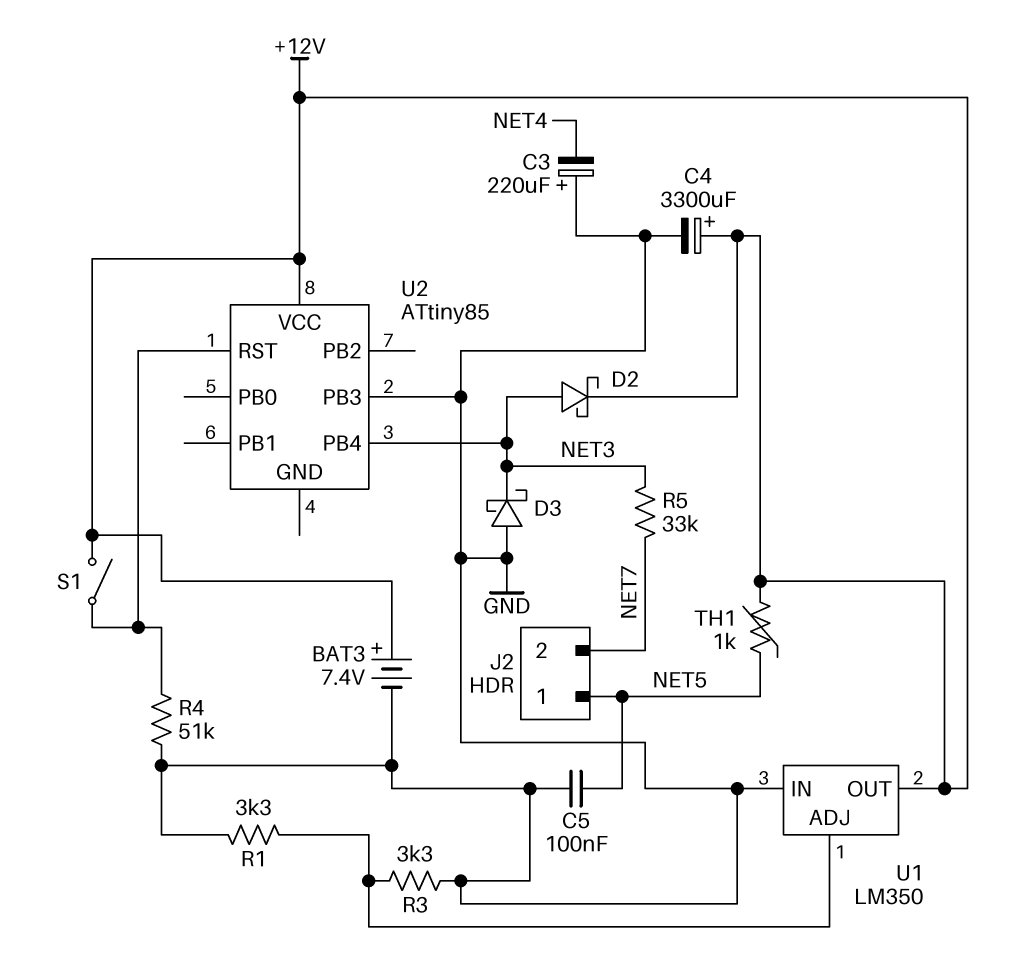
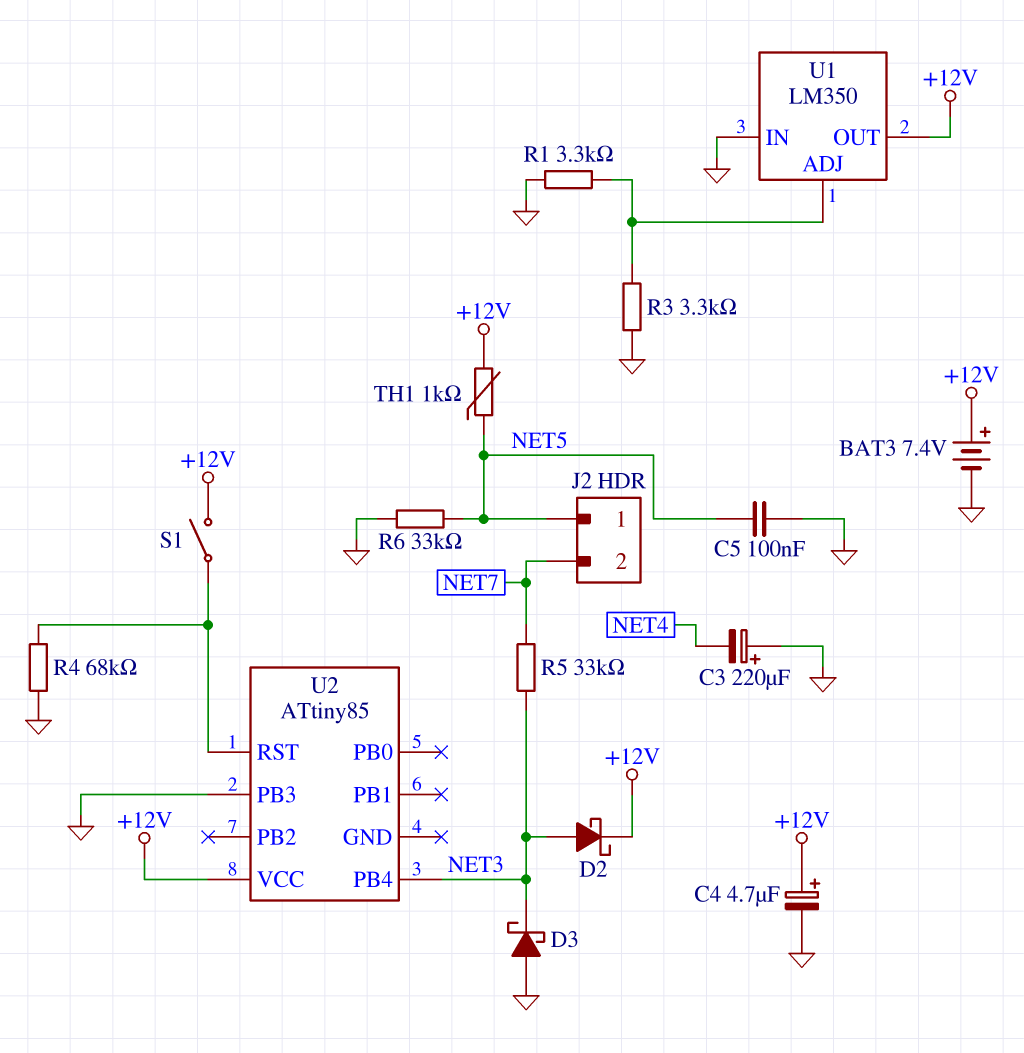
C4: 3300uF (plus +12V, minus GND) -> 4.7uF (plus +12V, minus GND)
R4: 51k (GND, U2/RST) -> 68k (GND, U2/RST)
R6: none -> 33k (GND, NET5)

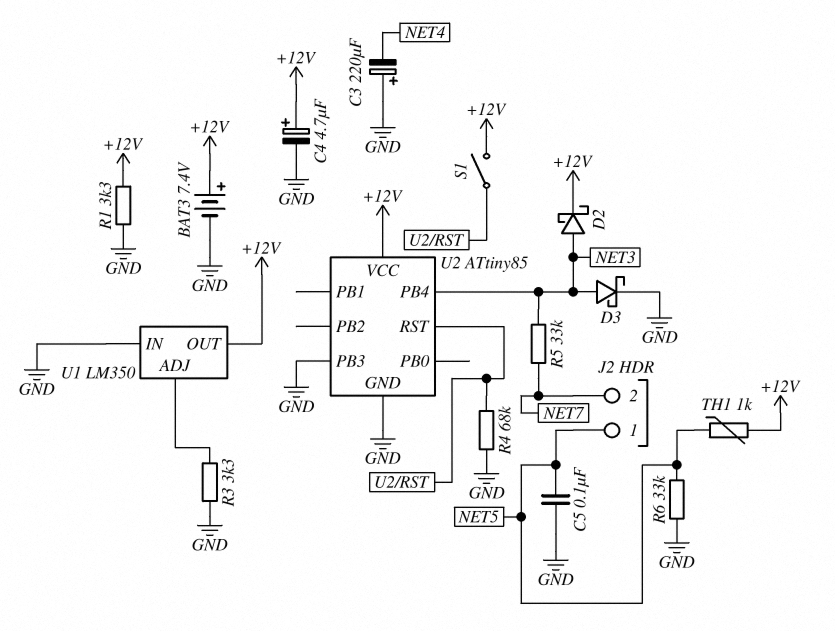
D3: schottky (A GND, K NET3) -> schottky (A NET3, K GND)
R1: 3.3k (GND, U1/ADJ) -> 3.3k (+12V, GND)
U2 pin GND: none -> GND

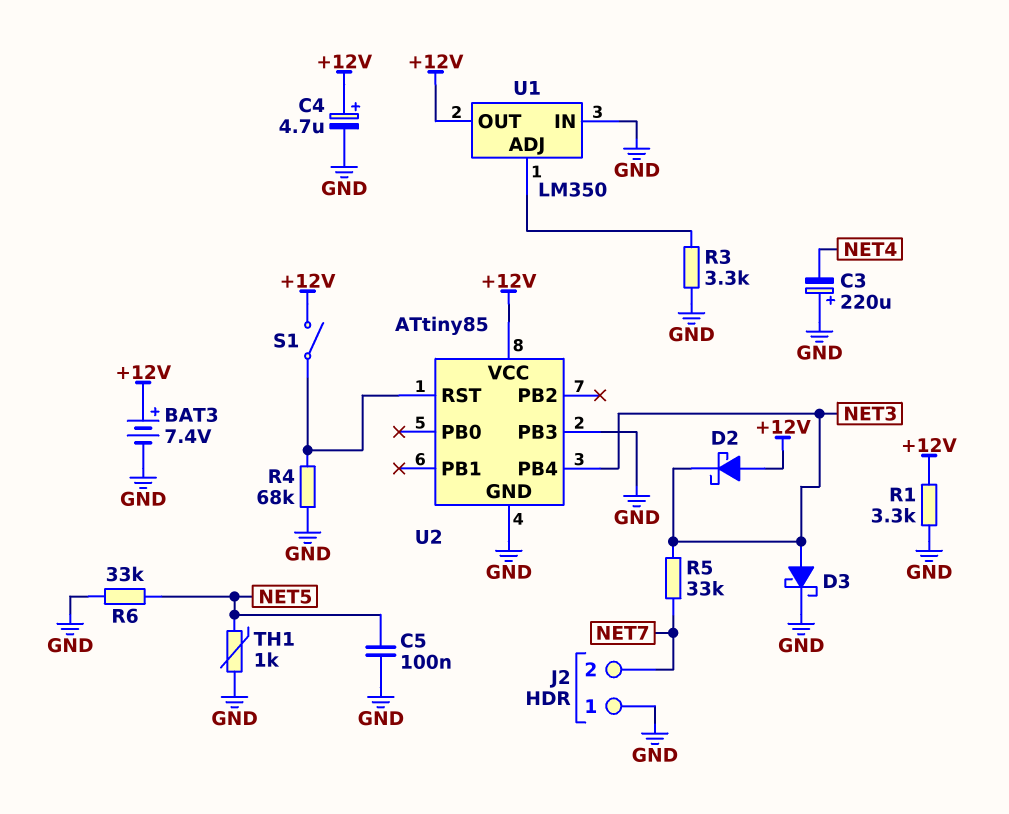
D2: schottky (A NET3, K +12V) -> schottky (A +12V, K NET3)
J2 pin 1: NET5 -> GND
TH1: 1k (+12V, NET5) -> 1k (GND, NET5)

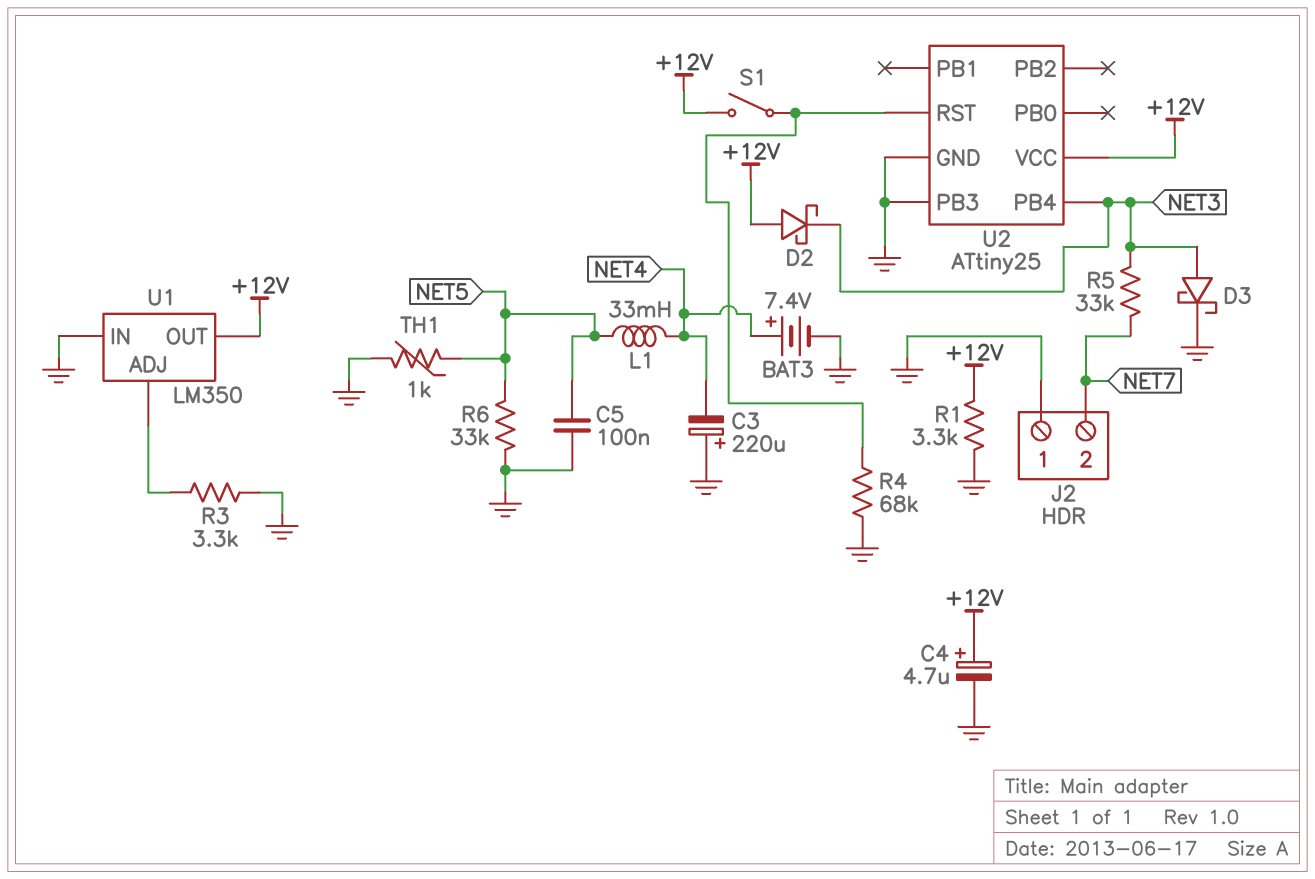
BAT3: 7.4V (plus +12V, minus GND) -> 7.4V (plus NET4, minus GND)
L1: none -> 33mH (NET4, NET5)
U2: ATtiny85 -> ATtiny25

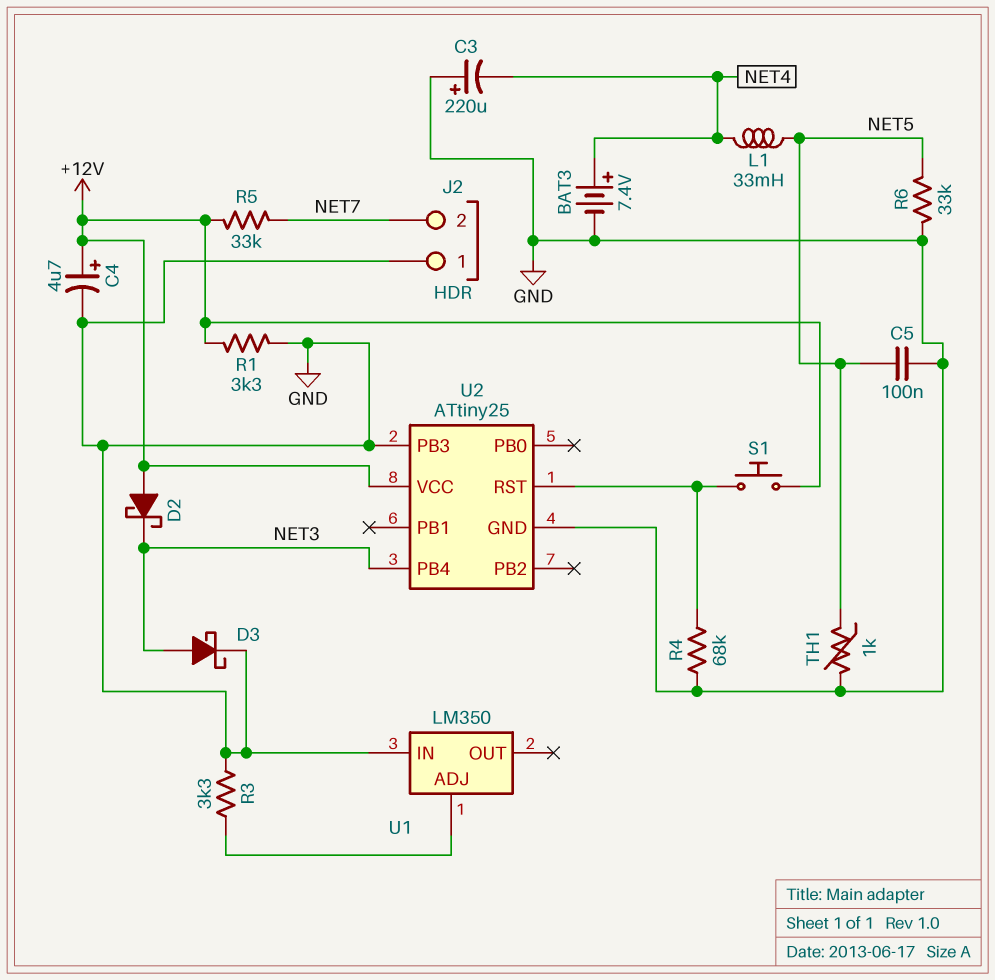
R5: 33k (NET3, NET7) -> 33k (+12V, NET7)
S1: switch (+12V, U2/RST) -> button (+12V, U2/RST)
U1 pin OUT: +12V -> none

